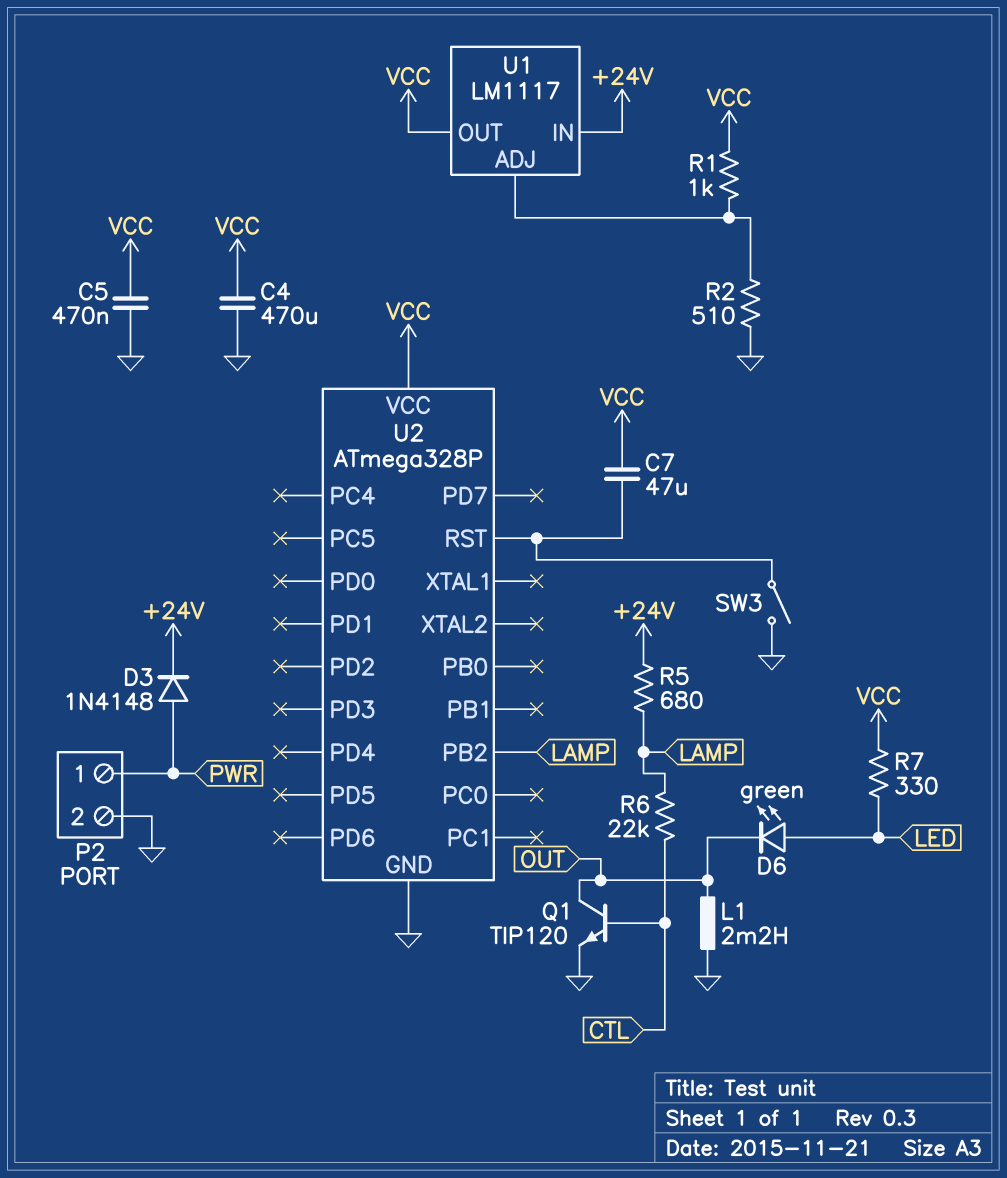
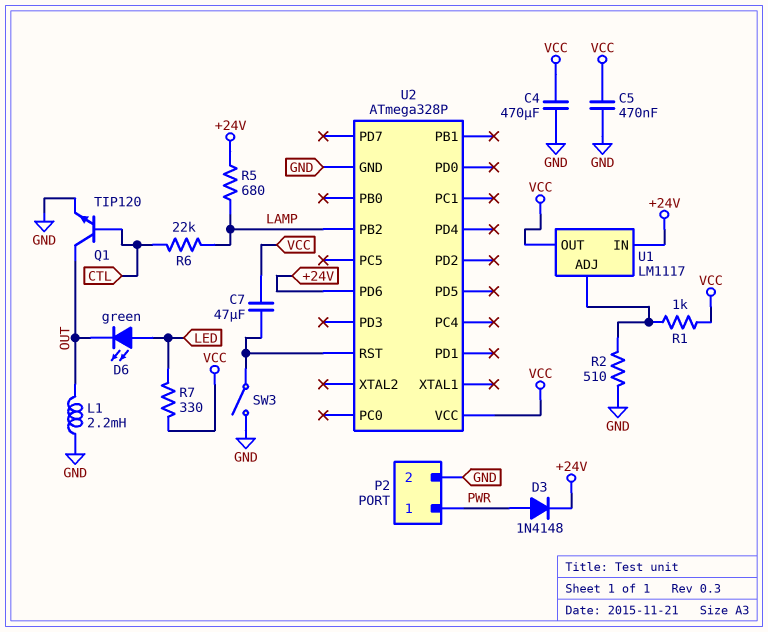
U2 pin PD6: none -> +24V

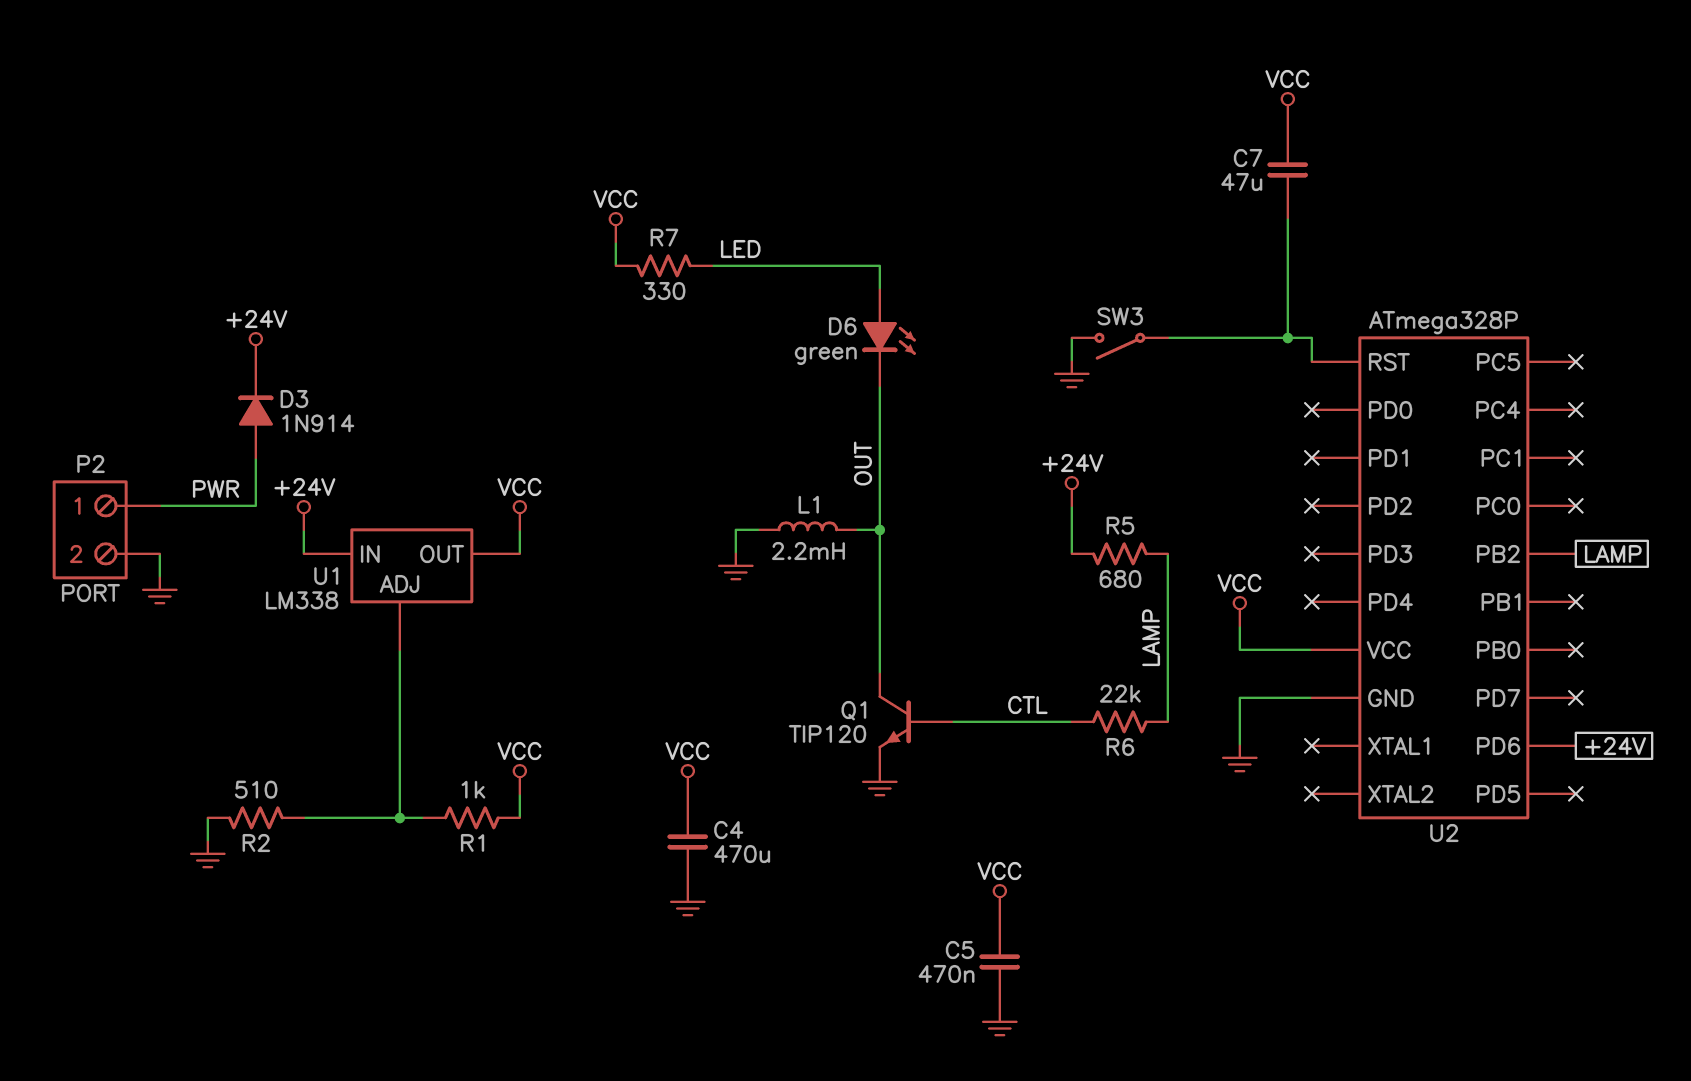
D3: diode 1N4148 (A PWR, K +24V) -> diode 1N914 (A PWR, K +24V)
U1: LM1117 -> LM338

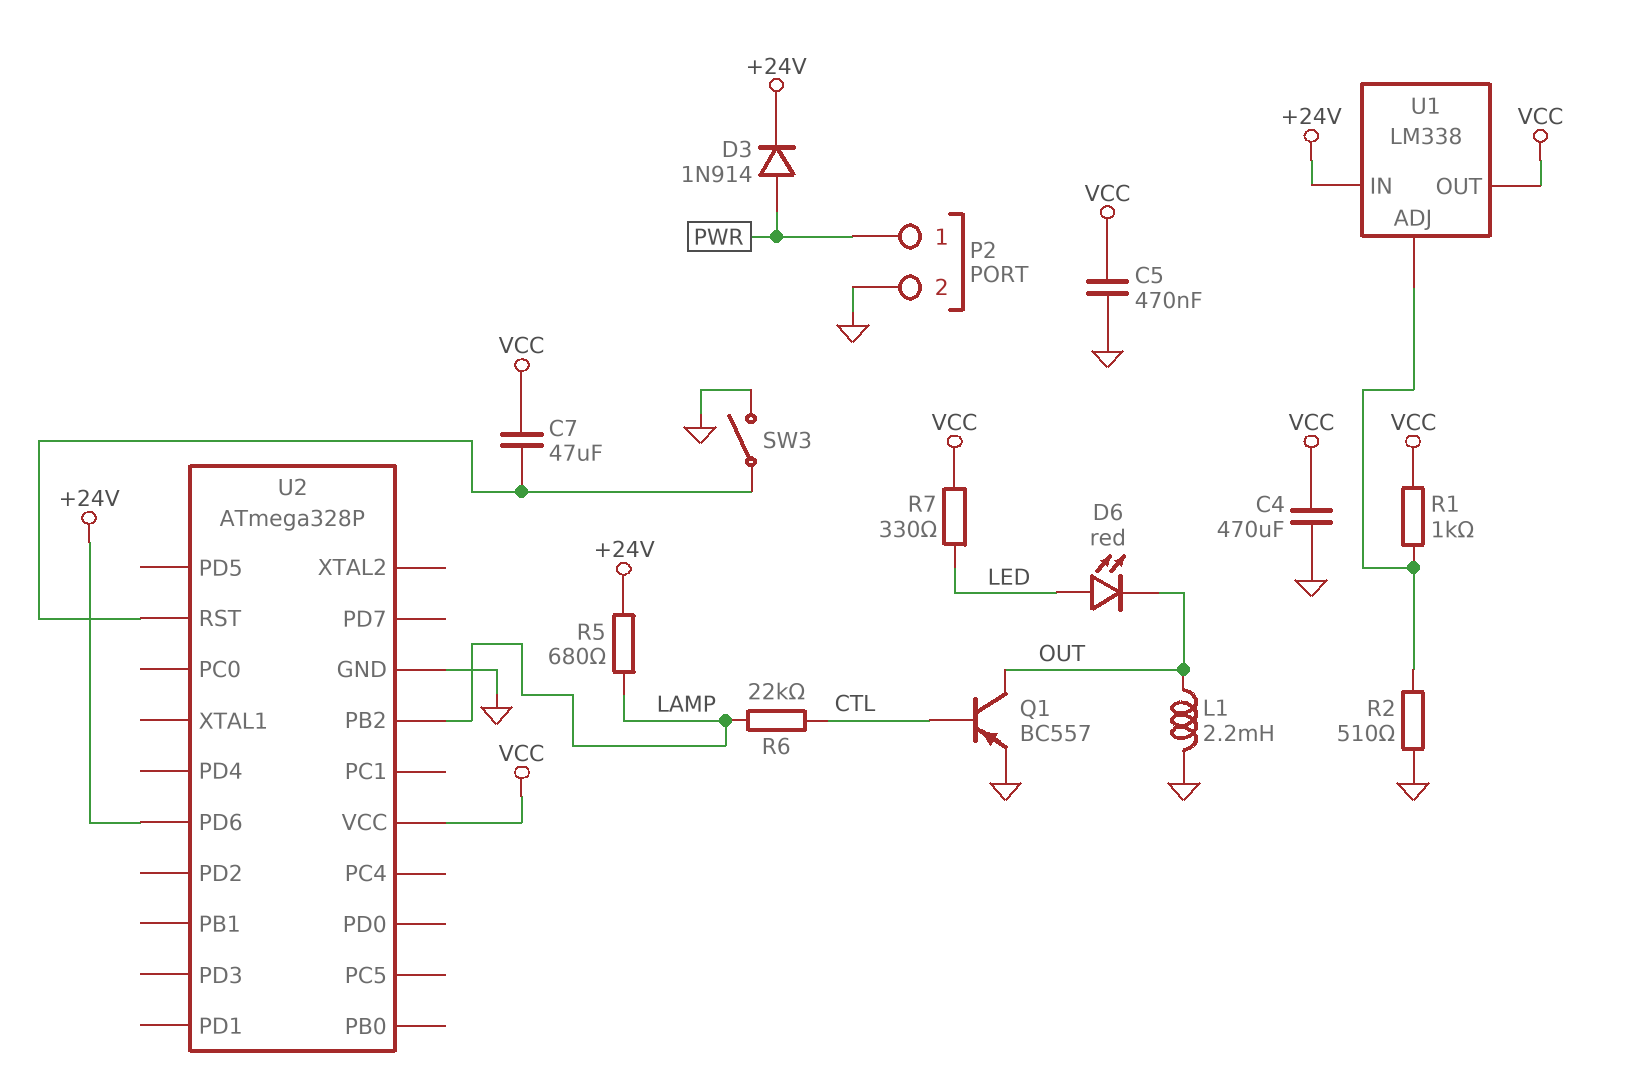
D6: LED green (A LED, K OUT) -> LED red (A LED, K OUT)
Q1: NPN TIP120 (B CTL, C OUT, E GND) -> PNP BC557 (B CTL, C OUT, E GND)

